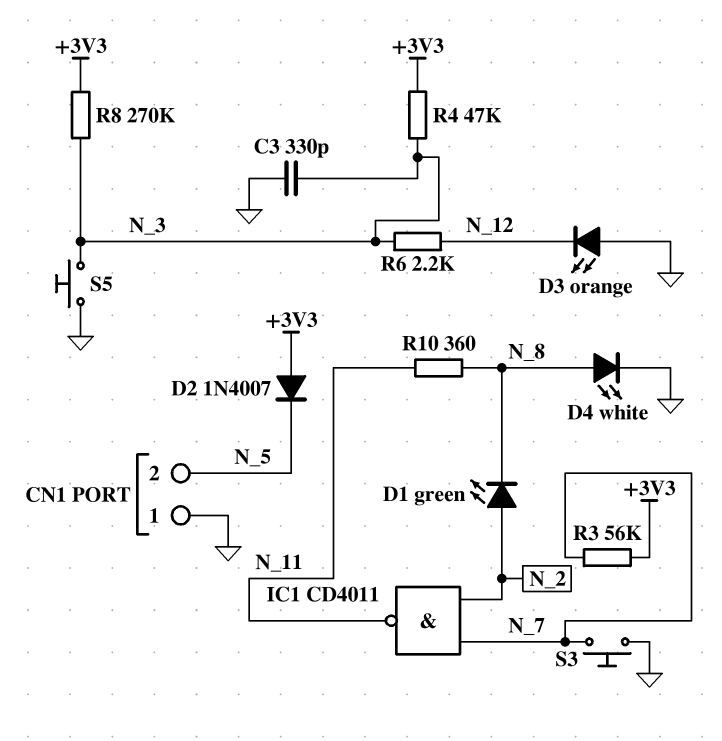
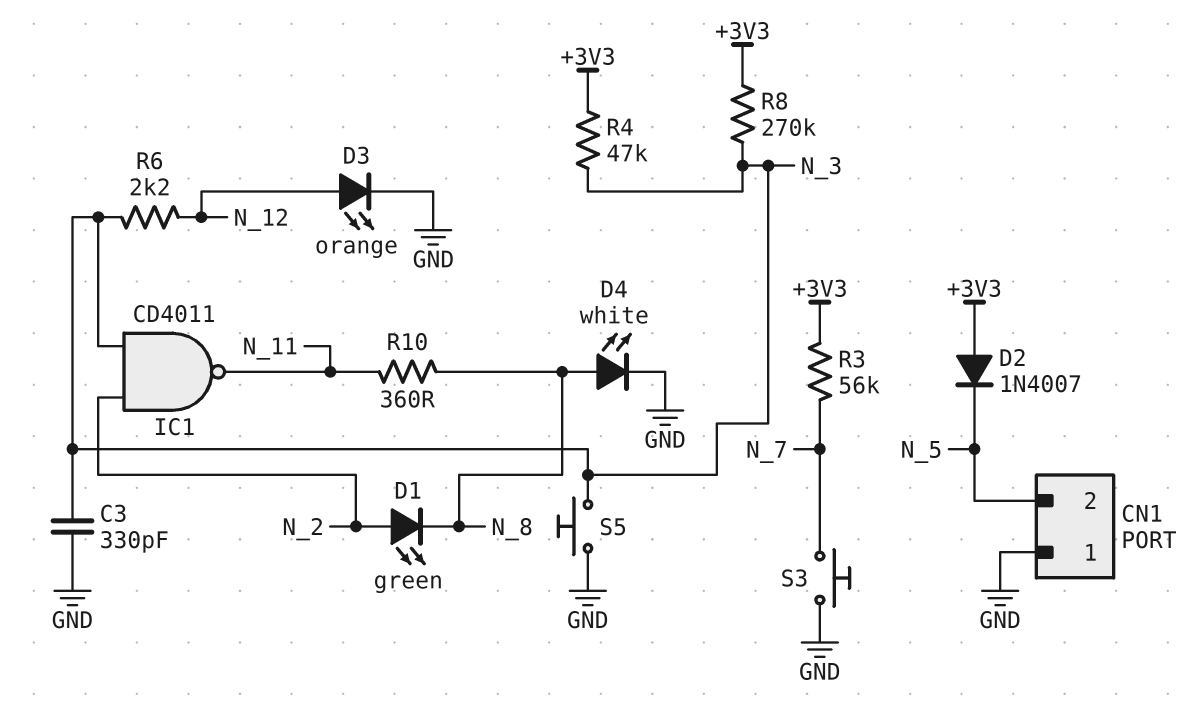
D3: LED orange (A GND, K N_12) -> LED orange (A N_12, K GND)
IC1: NAND CD4011 (in N_2, in N_7, out N_11) -> NAND CD4011 (in N_2, in N_3, out N_11)

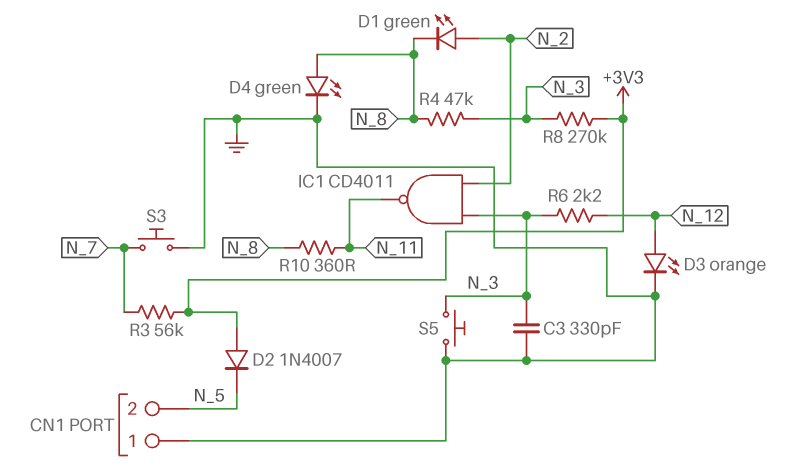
D4: LED white (A N_8, K GND) -> LED green (A N_8, K GND)
R4: 47k (+3V3, N_3) -> 47k (N_3, N_8)

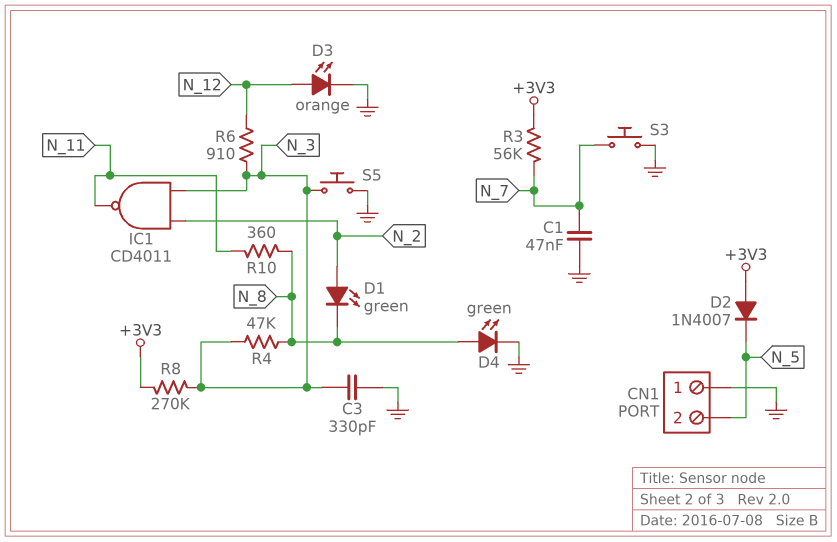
C1: none -> 47nF (GND, N_7)
R6: 2.2k (N_3, N_12) -> 910 (N_3, N_12)

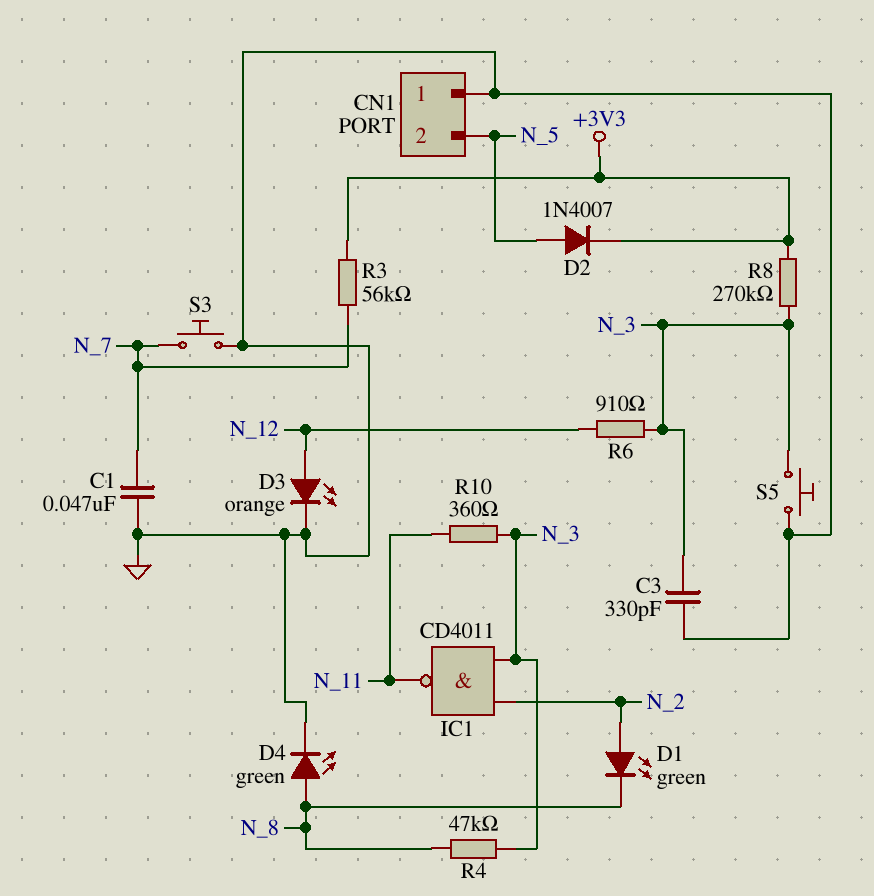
D2: diode 1N4007 (A +3V3, K N_5) -> diode 1N4007 (A N_5, K +3V3)
R10: 360 (N_8, N_11) -> 360 (N_3, N_11)

